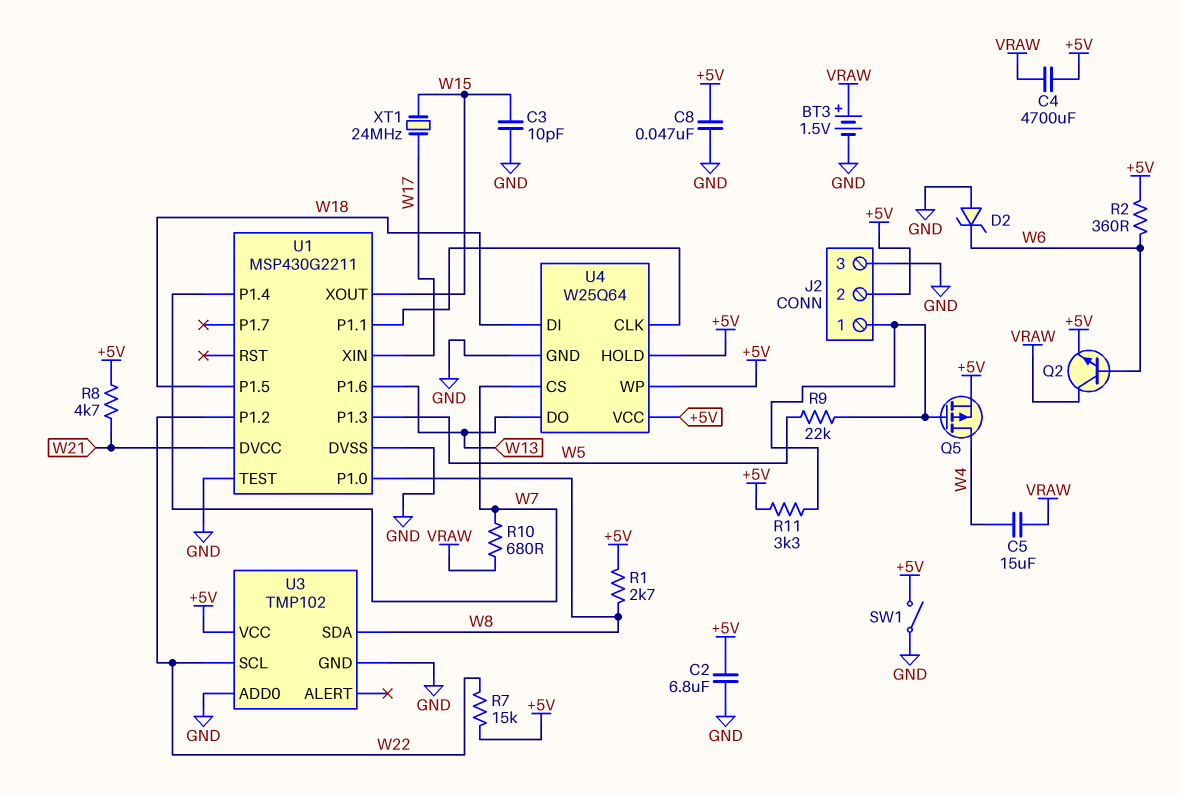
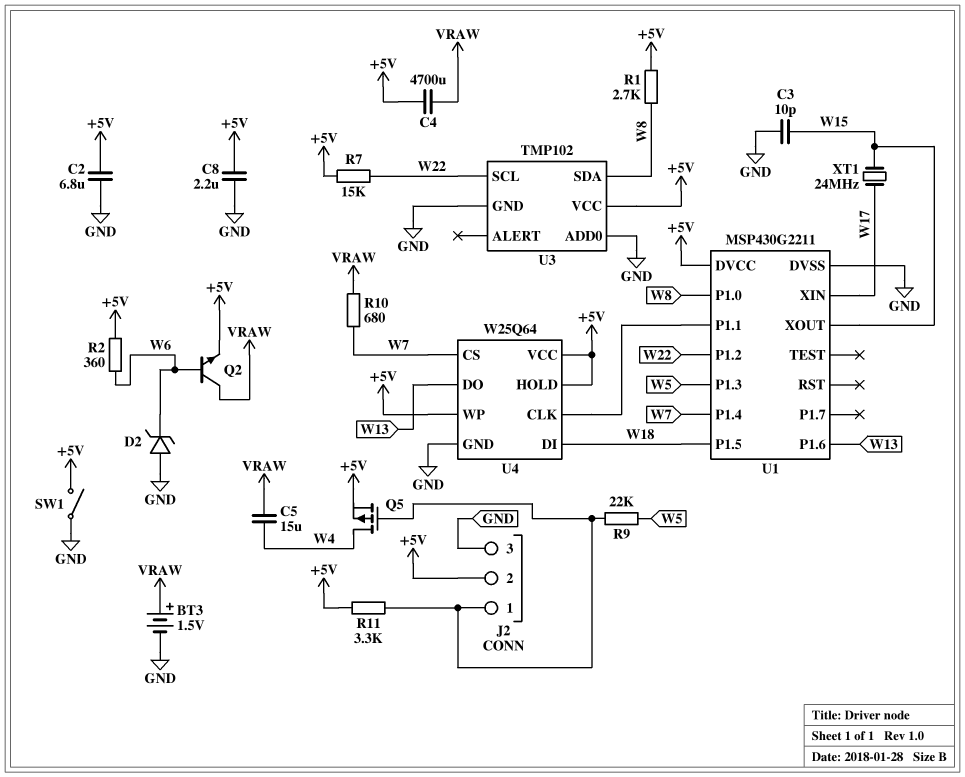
C8: 47nF (+5V, GND) -> 2.2uF (+5V, GND)
R8: 4.7k (+5V, W21) -> none
U1 pin DVCC: W21 -> +5V
U1 pin TEST: GND -> none

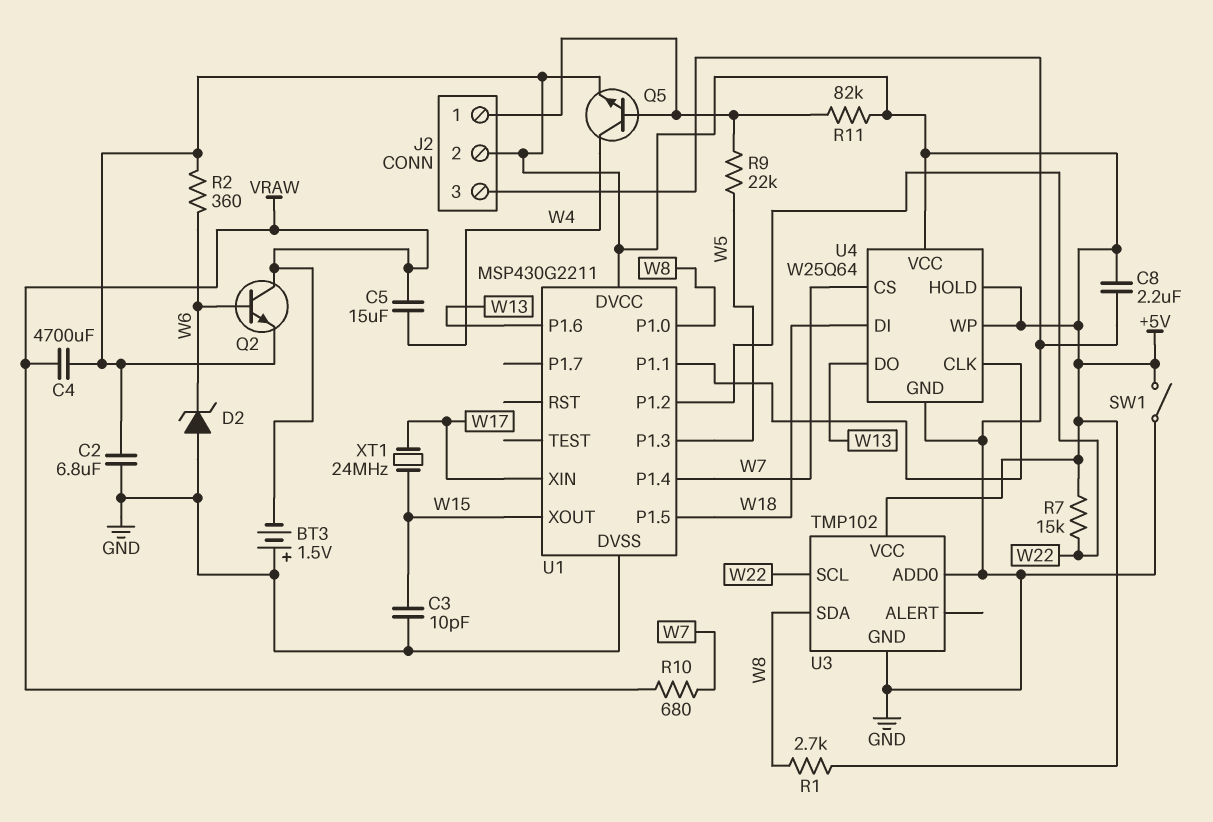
BT3: 1.5V (plus VRAW, minus GND) -> 1.5V (plus GND, minus VRAW)
Q5: PMOS (G J2/1, D W4, S +5V) -> NPN (B J2/1, C W4, E +5V)
R11: 3.3k (+5V, J2/1) -> 82k (+5V, J2/1)

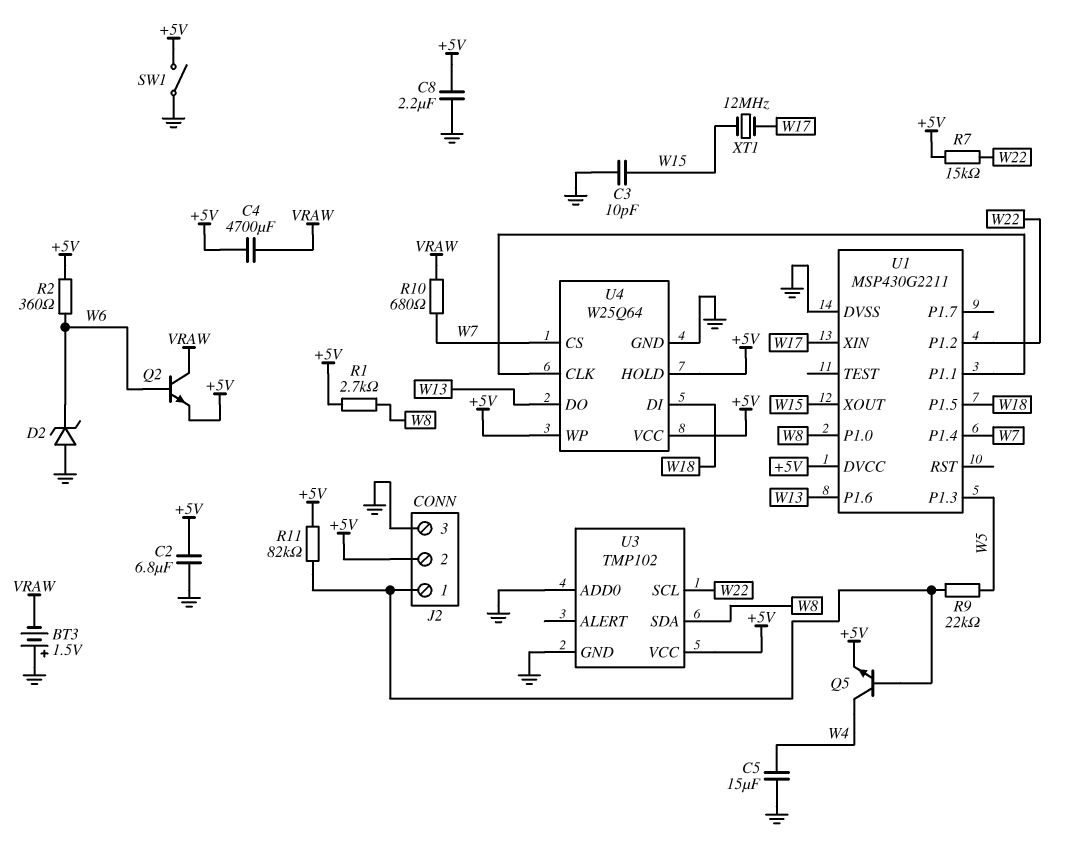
C5: 15uF (VRAW, W4) -> 15uF (GND, W4)
XT1: 24MHz (W15, W17) -> 12MHz (W15, W17)

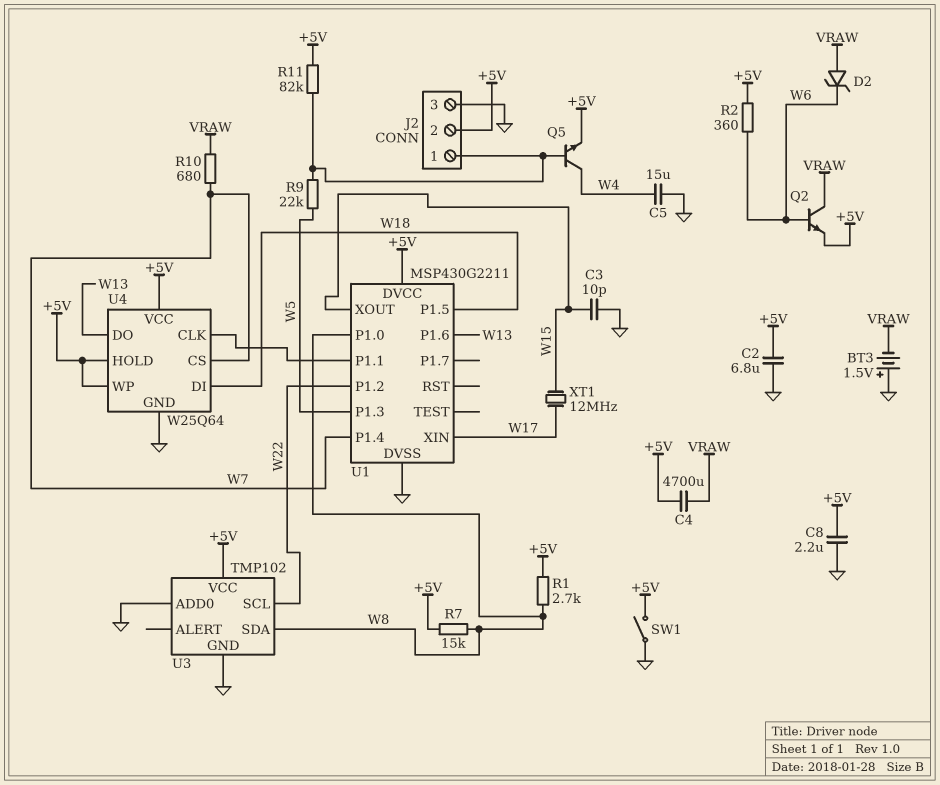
D2: zener (A GND, K W6) -> zener (A VRAW, K W6)
R7: 15k (+5V, W22) -> 15k (+5V, W8)

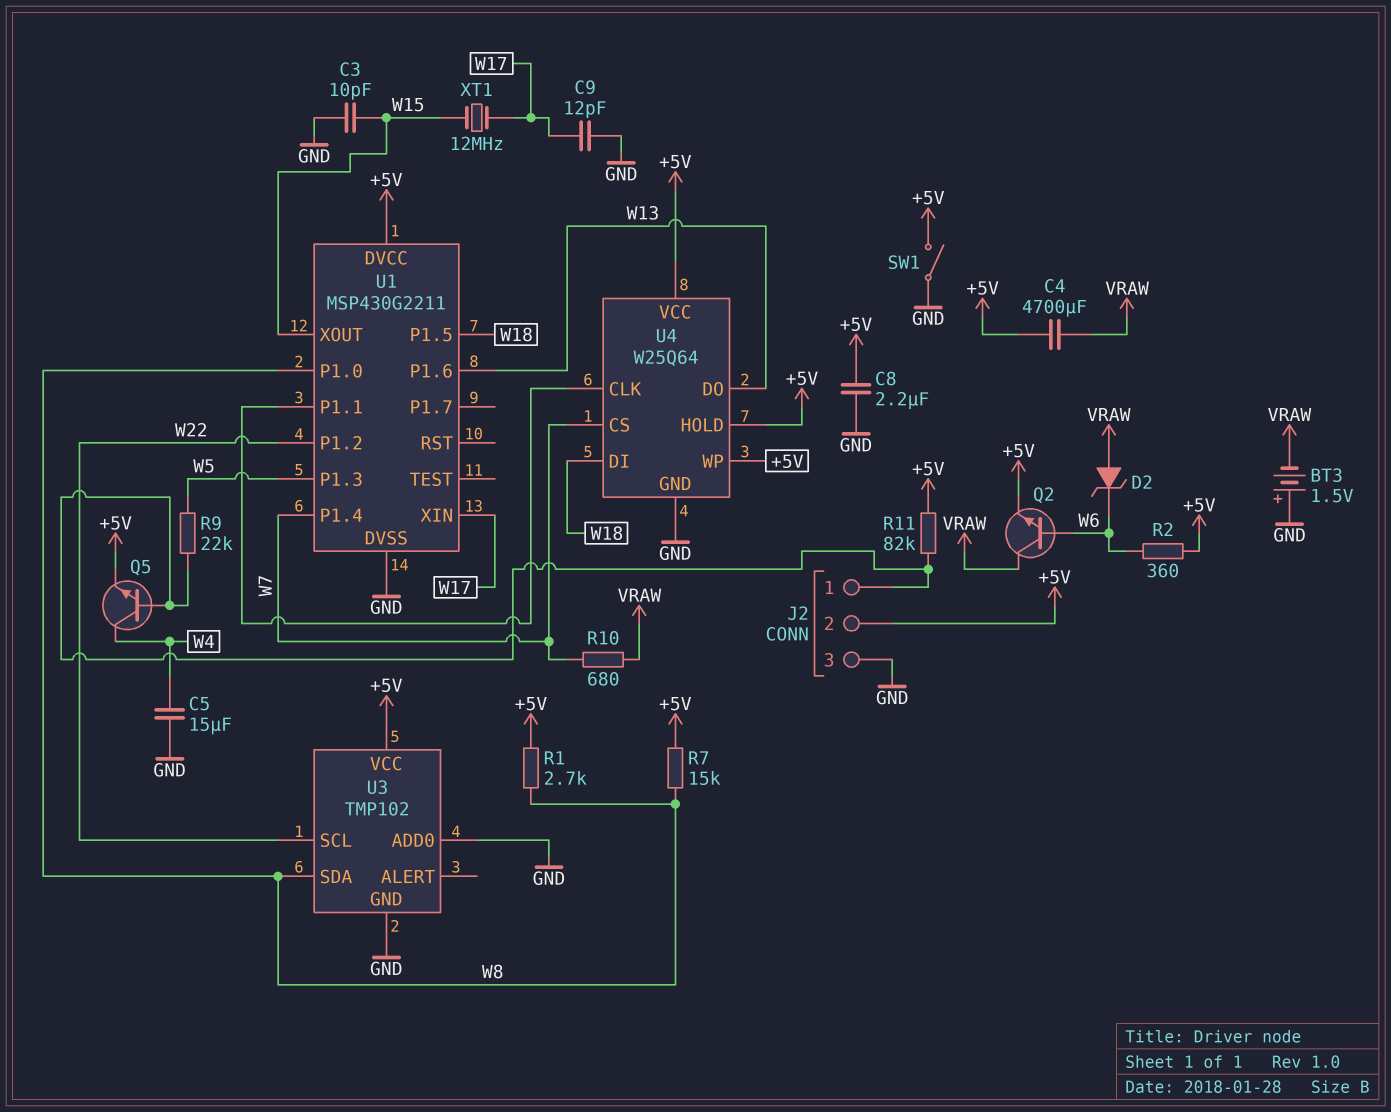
C2: 6.8uF (+5V, GND) -> none
C9: none -> 12pF (GND, W17)

